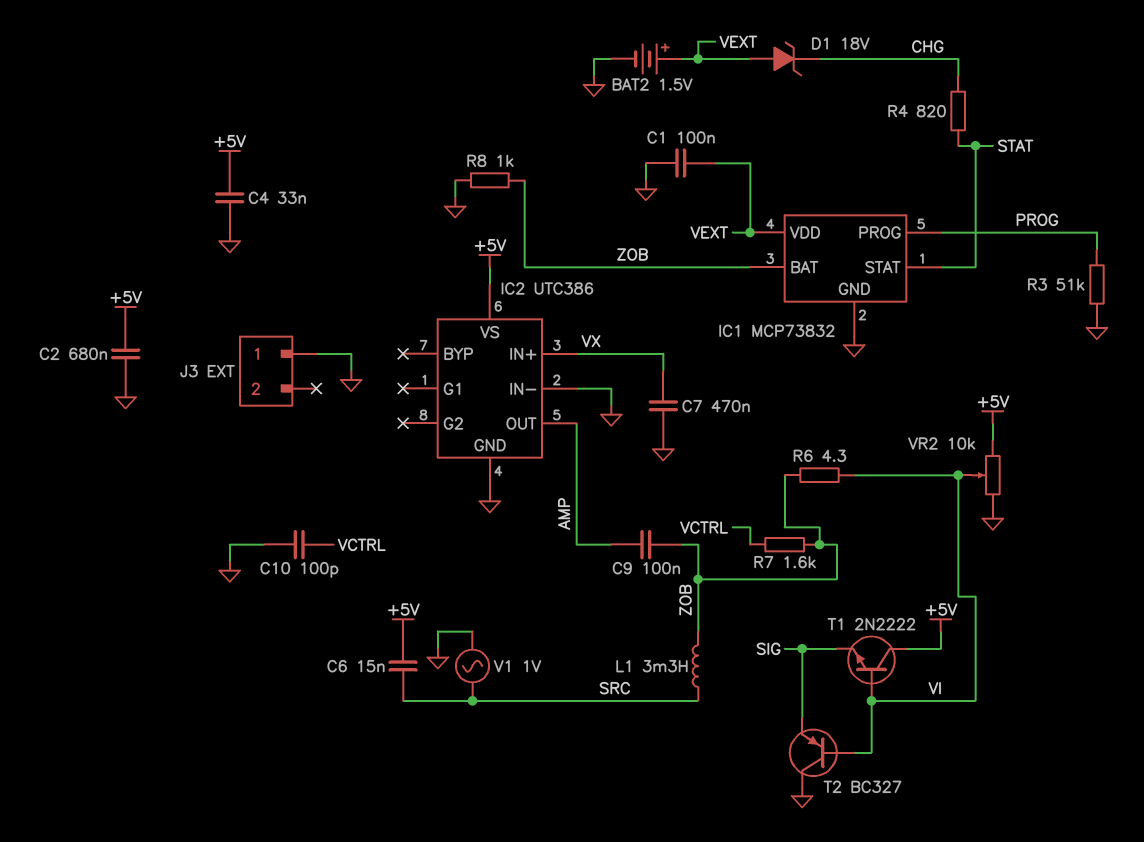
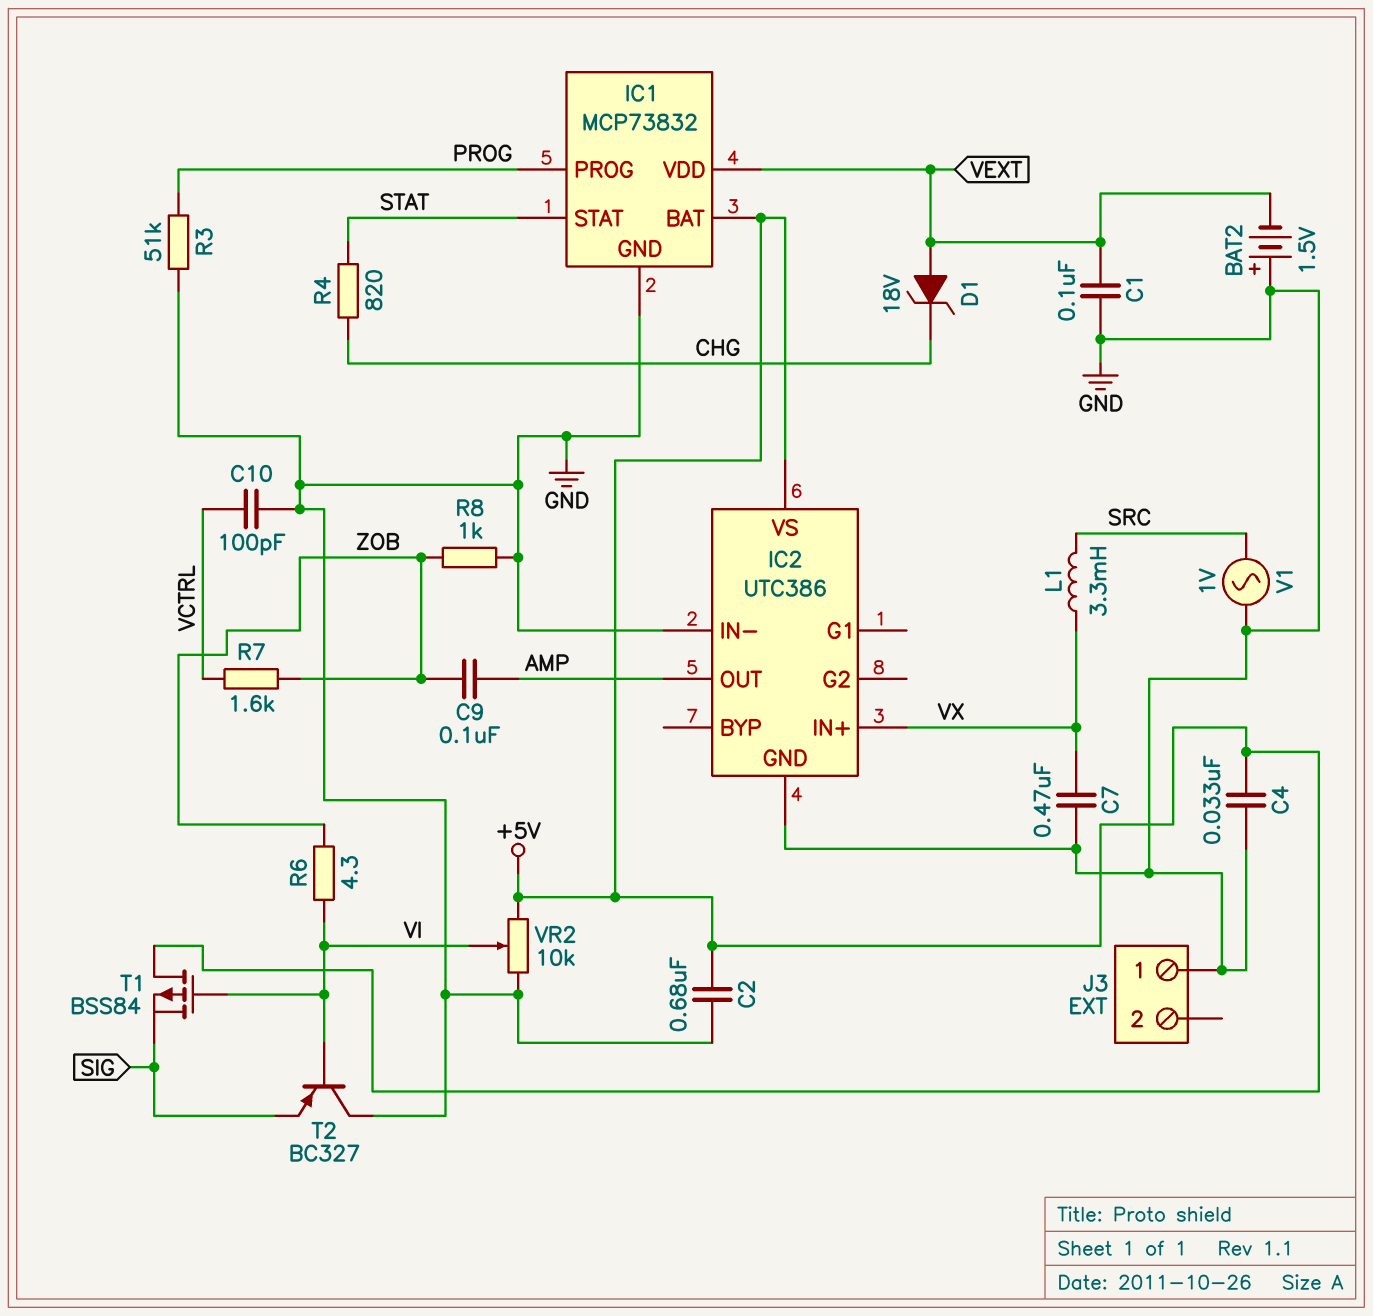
BAT2: 1.5V (plus VEXT, minus GND) -> 1.5V (plus GND, minus VEXT)
C6: 15nF (+5V, SRC) -> none
IC1 pin BAT: ZOB -> +5V
L1: 3.3mH (SRC, ZOB) -> 3.3mH (SRC, VX)
T1: NPN 2N2222 (B VI, C +5V, E SIG) -> PMOS BSS84 (G VI, D +5V, S SIG)

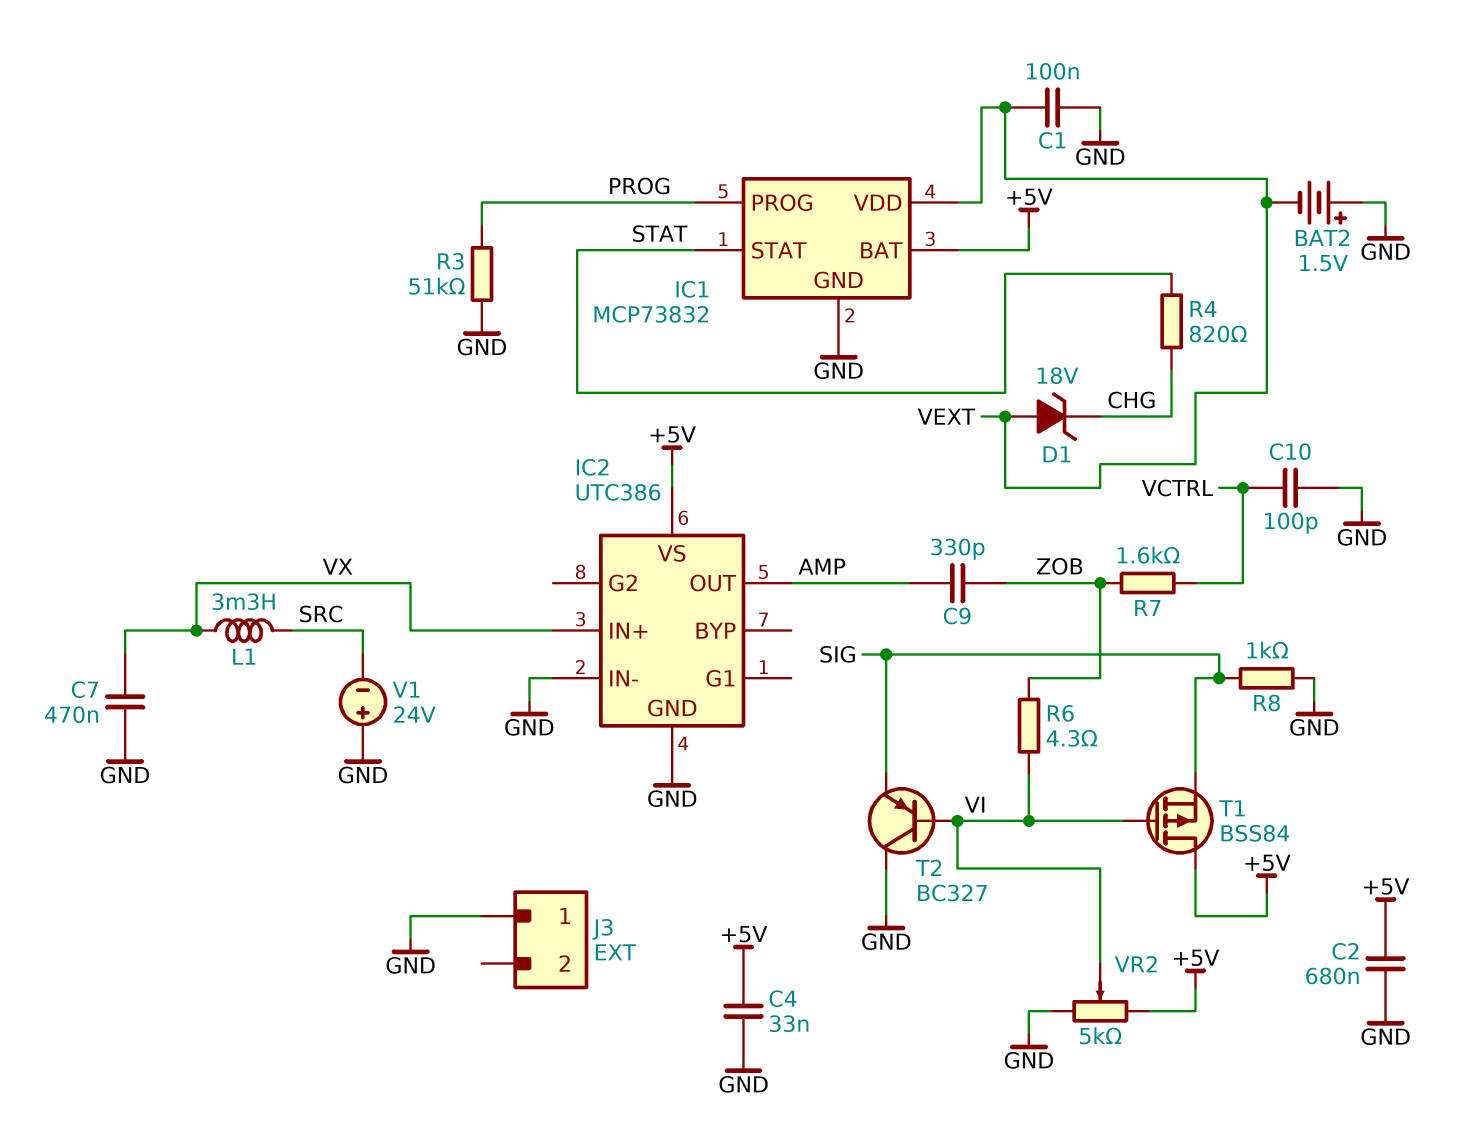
C9: 100nF (AMP, ZOB) -> 330pF (AMP, ZOB)
R8: 1k (GND, ZOB) -> 1k (GND, SIG)
V1: AC 1V (GND, SRC) -> 24V (plus GND, minus SRC)
VR2: 10k (+5V, GND, wiper VI) -> 5k (+5V, GND, wiper VI)

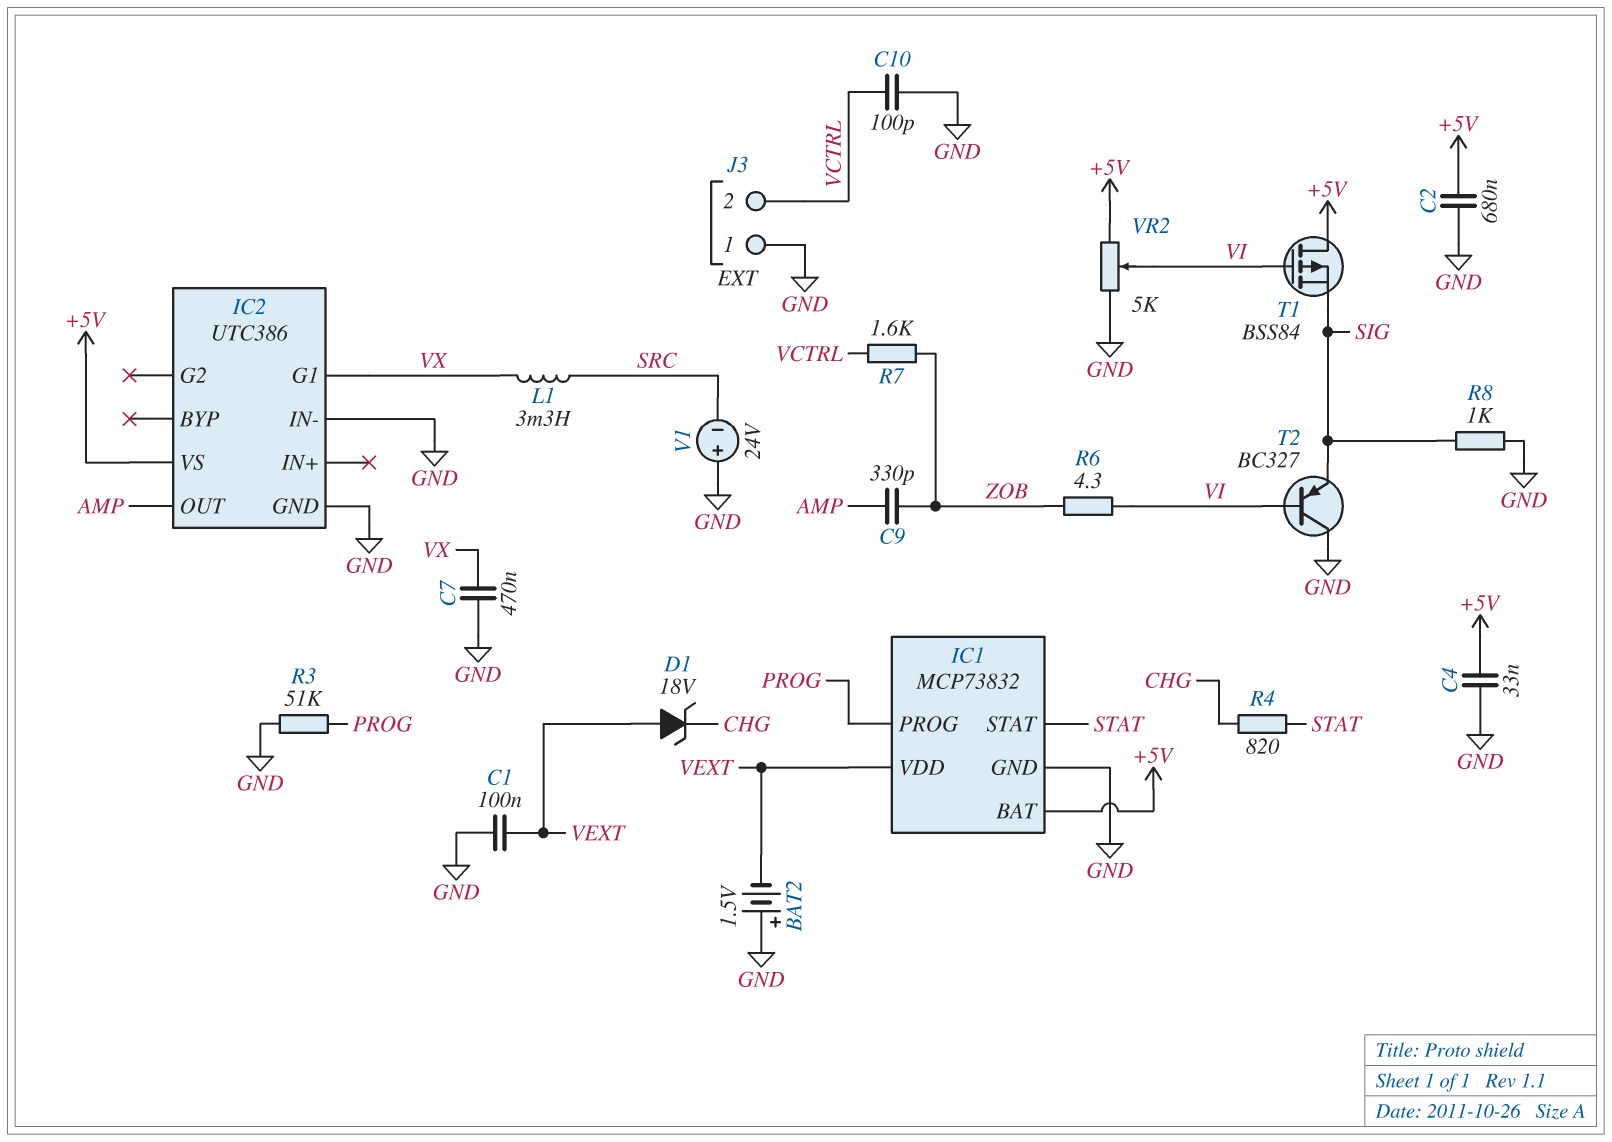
IC2 pin G1: none -> VX
IC2 pin IN+: VX -> none
J3 pin 2: none -> VCTRL

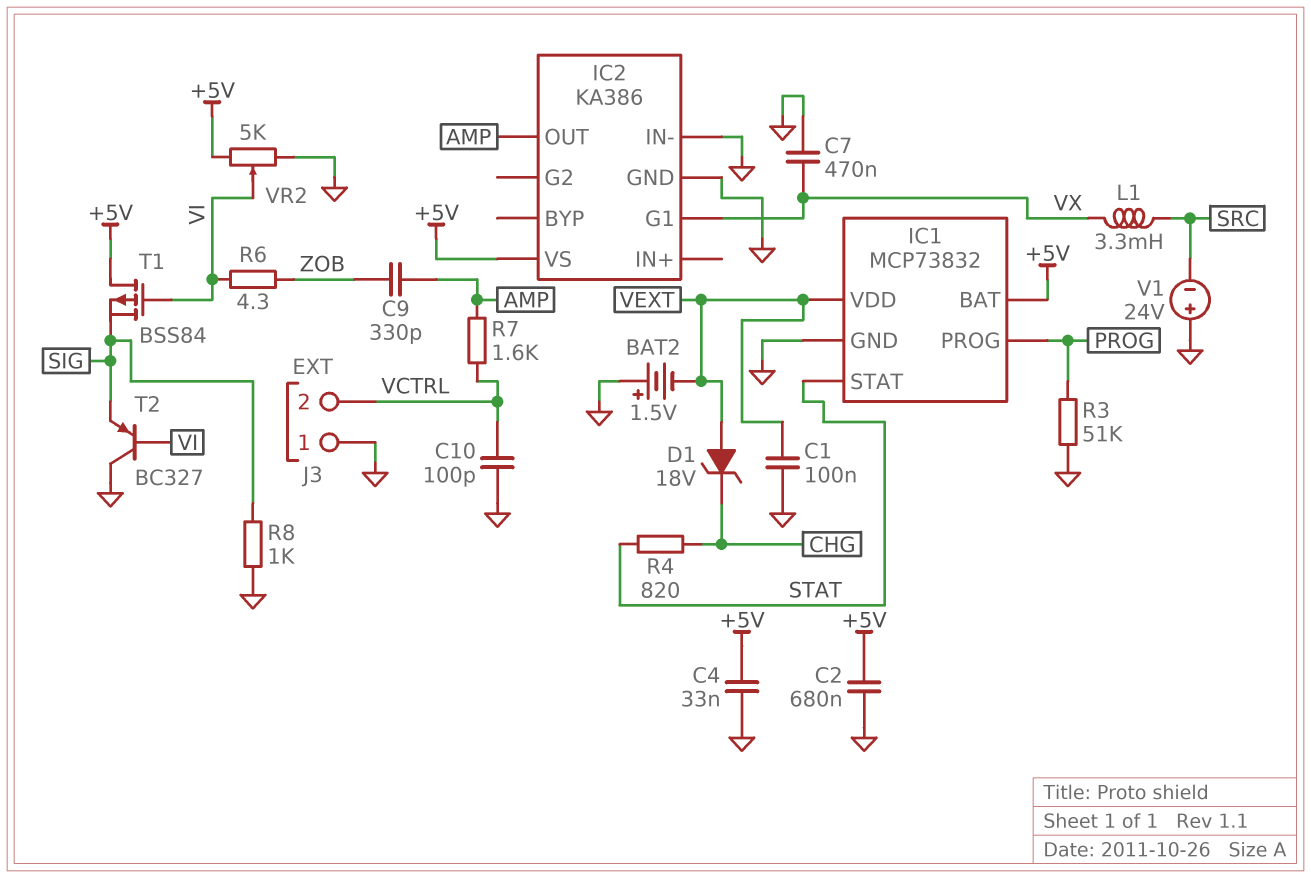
IC2: UTC386 -> KA386
R7: 1.6k (VCTRL, ZOB) -> 1.6k (AMP, VCTRL)

